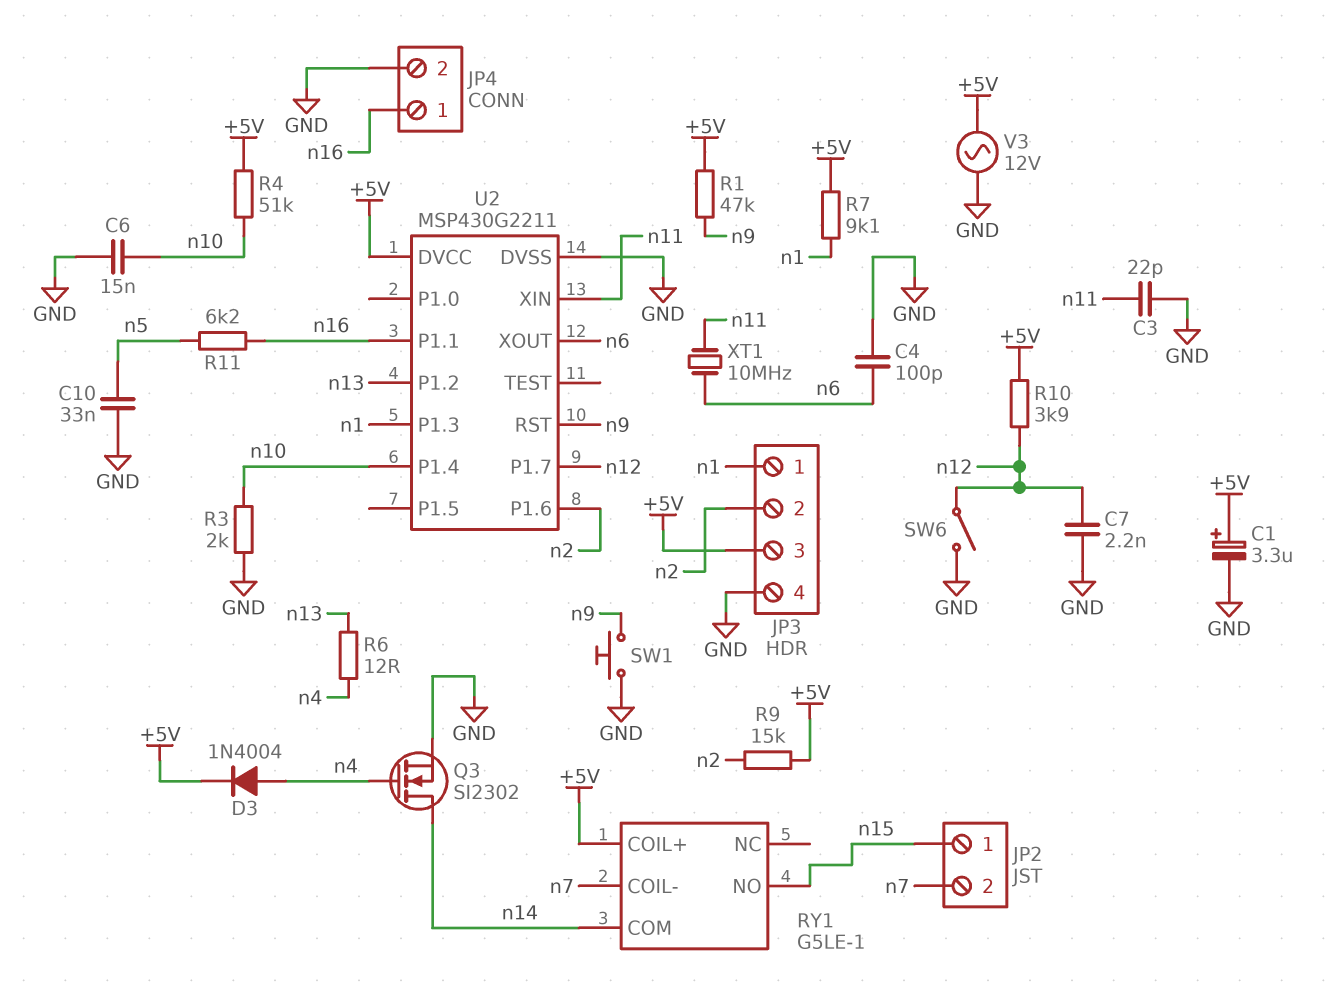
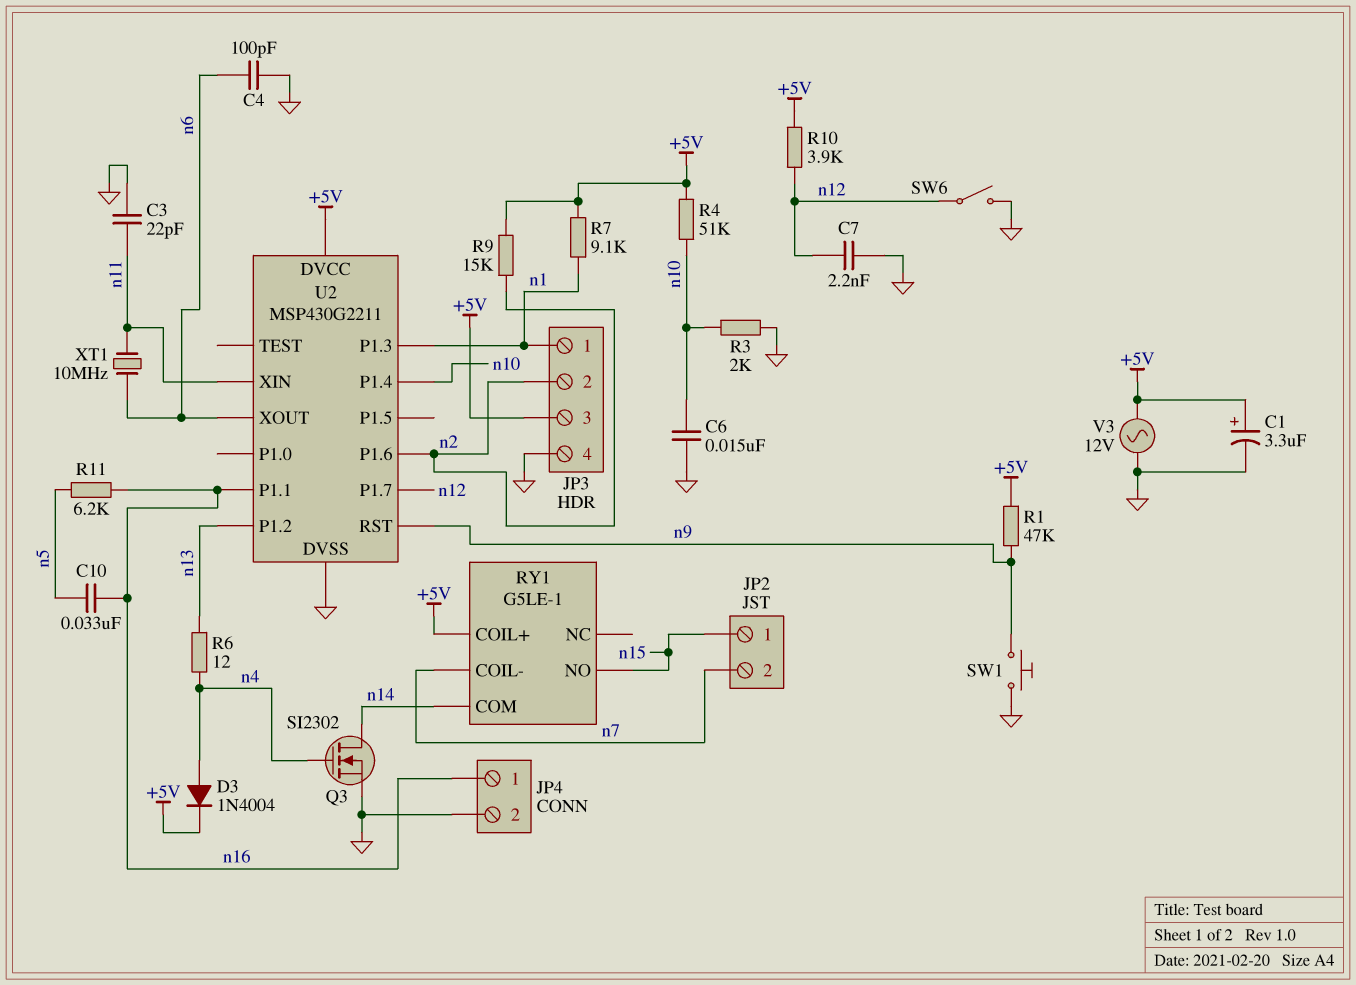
C10: 33nF (GND, n5) -> 33nF (n5, n16)

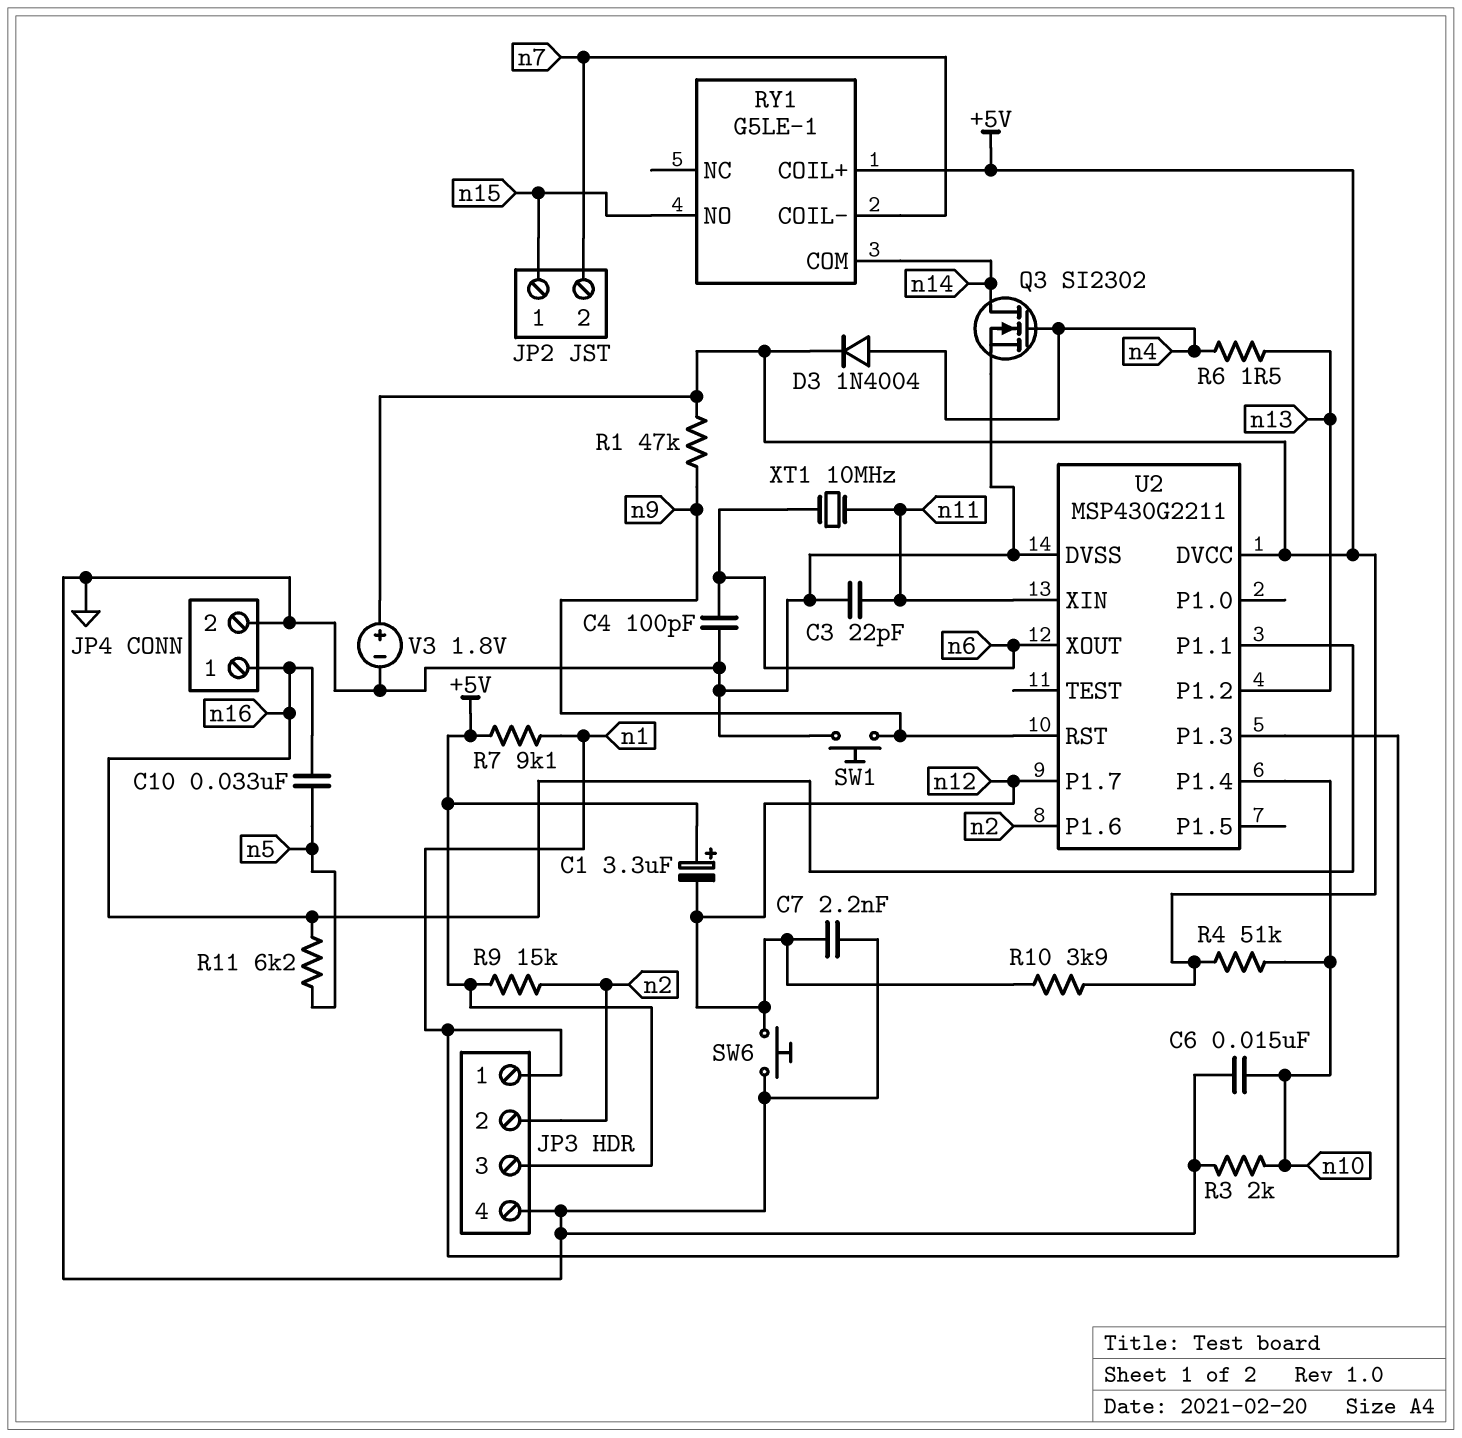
C1: 3.3uF (plus +5V, minus GND) -> 3.3uF (plus +5V, minus n12)
R6: 12 (n4, n13) -> 1.5 (n4, n13)
SW6: switch (GND, n12) -> button (GND, n12)
V3: AC 12V (+5V, GND) -> 1.8V (plus +5V, minus GND)

